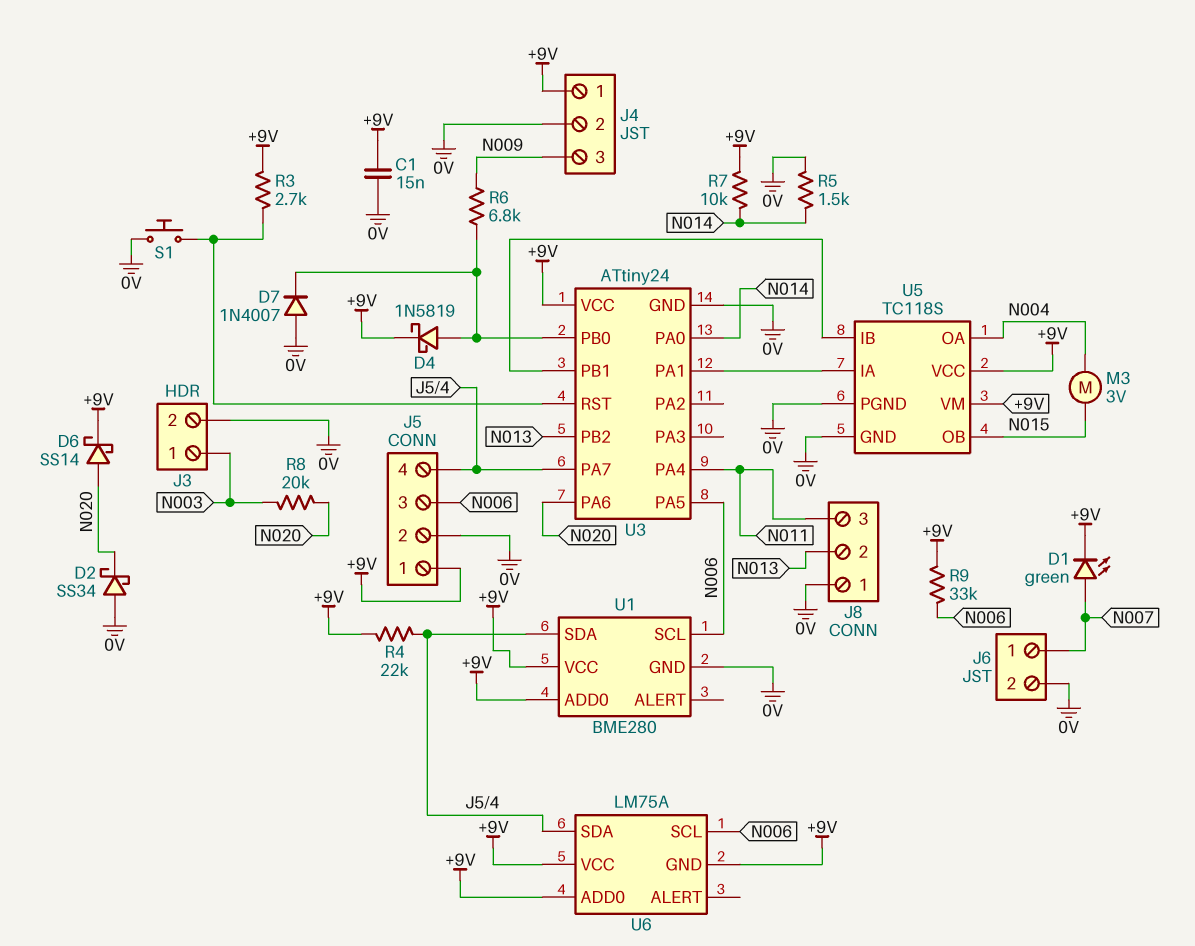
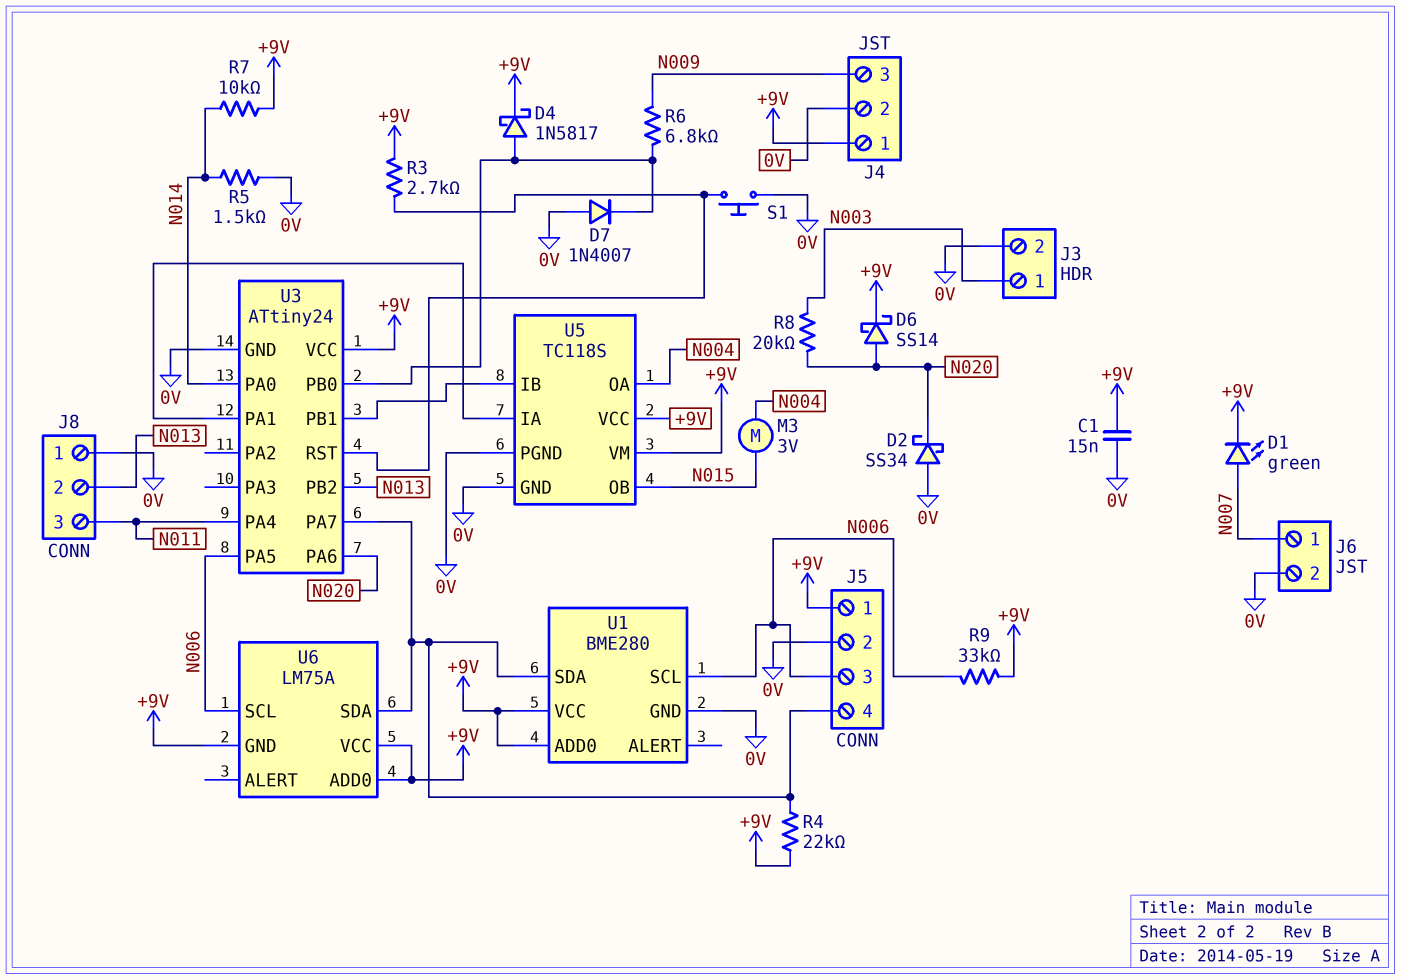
D4: schottky 1N5819 (A U3/PB0, K +9V) -> schottky 1N5817 (A U3/PB0, K +9V)

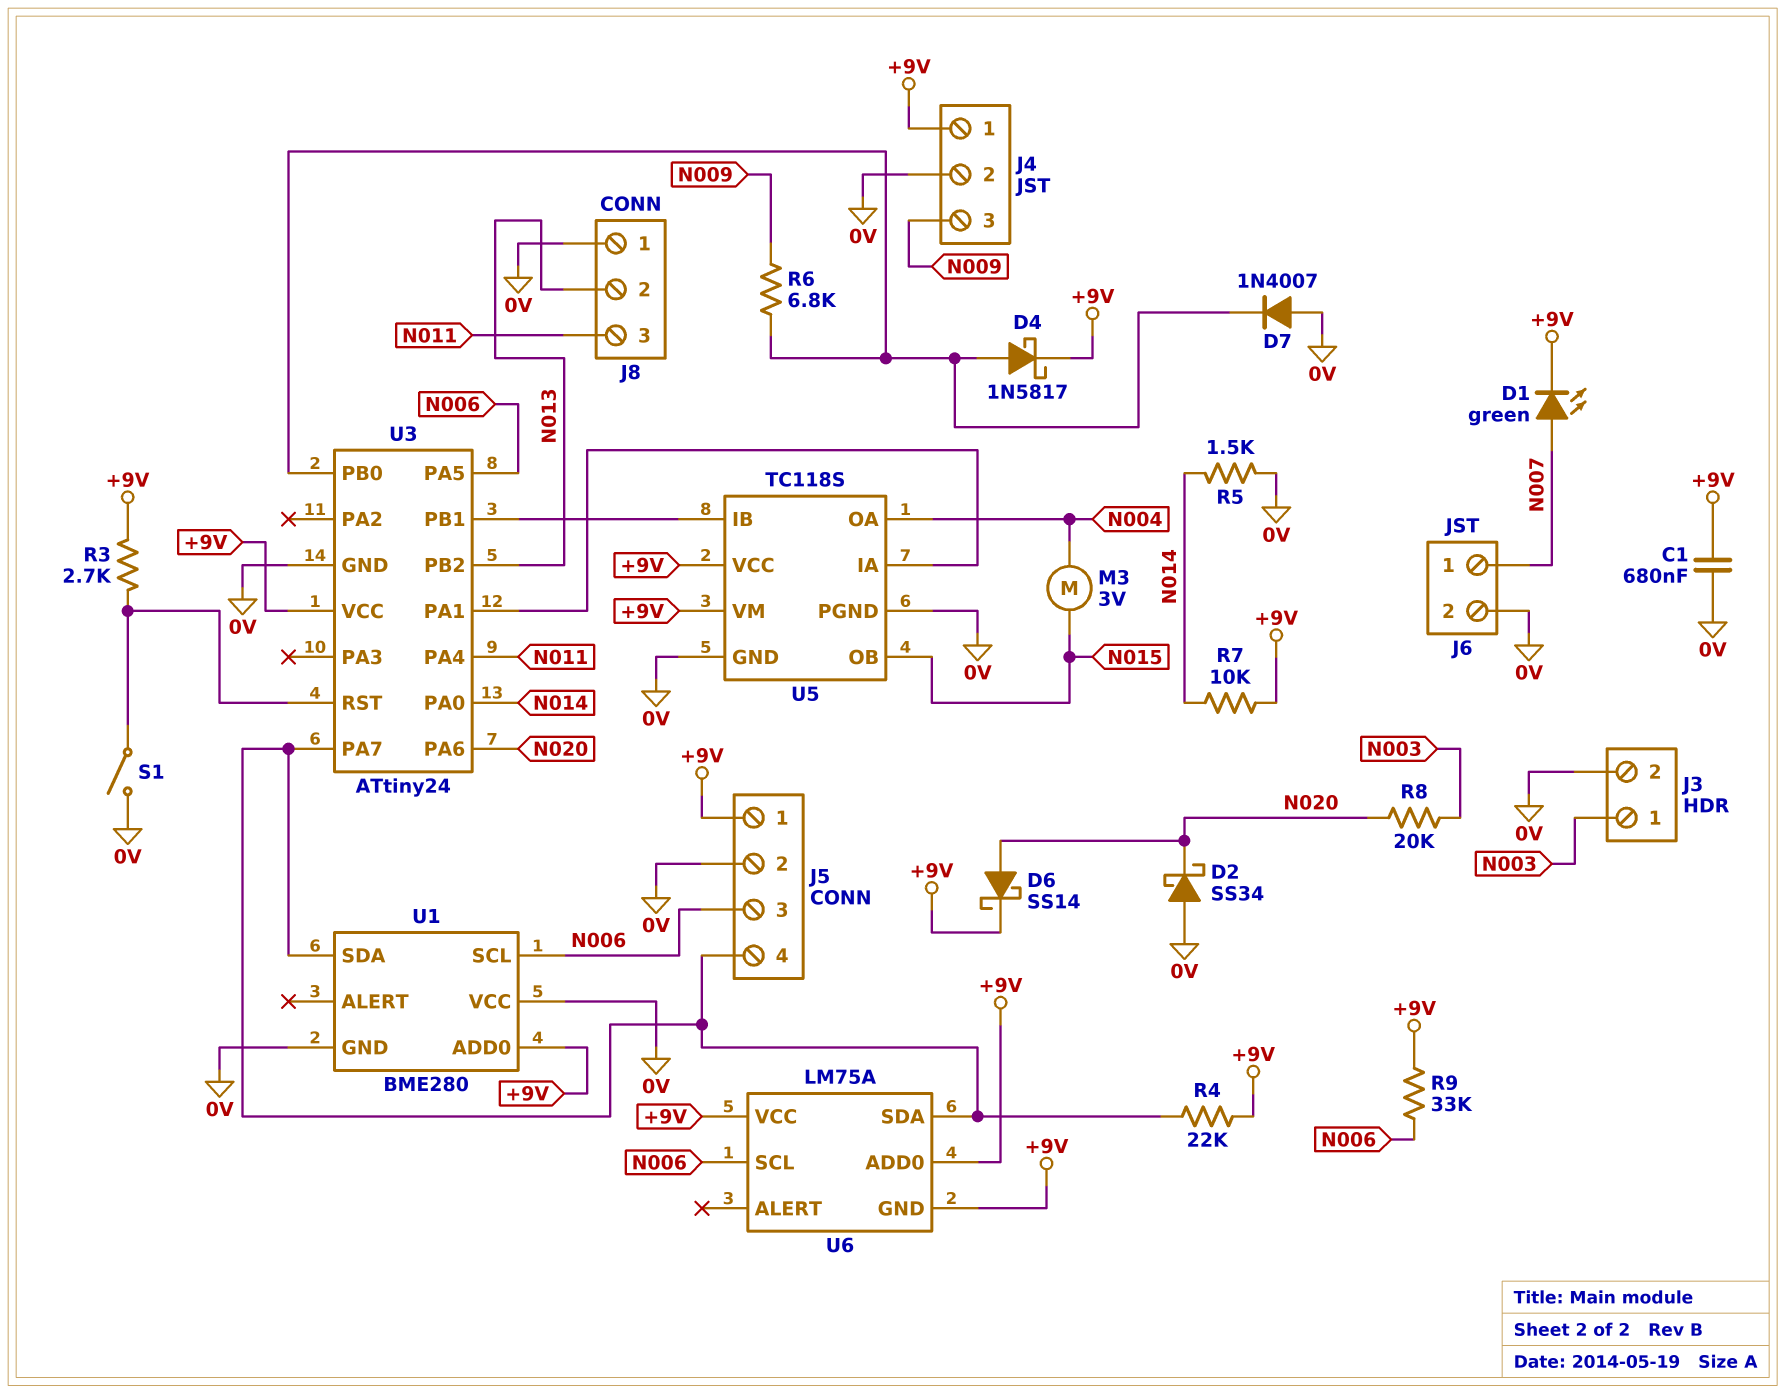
C1: 15nF (+9V, 0V) -> 680nF (+9V, 0V)
S1: button (0V, U3/RST) -> switch (0V, U3/RST)
U1 pin VCC: +9V -> 0V

